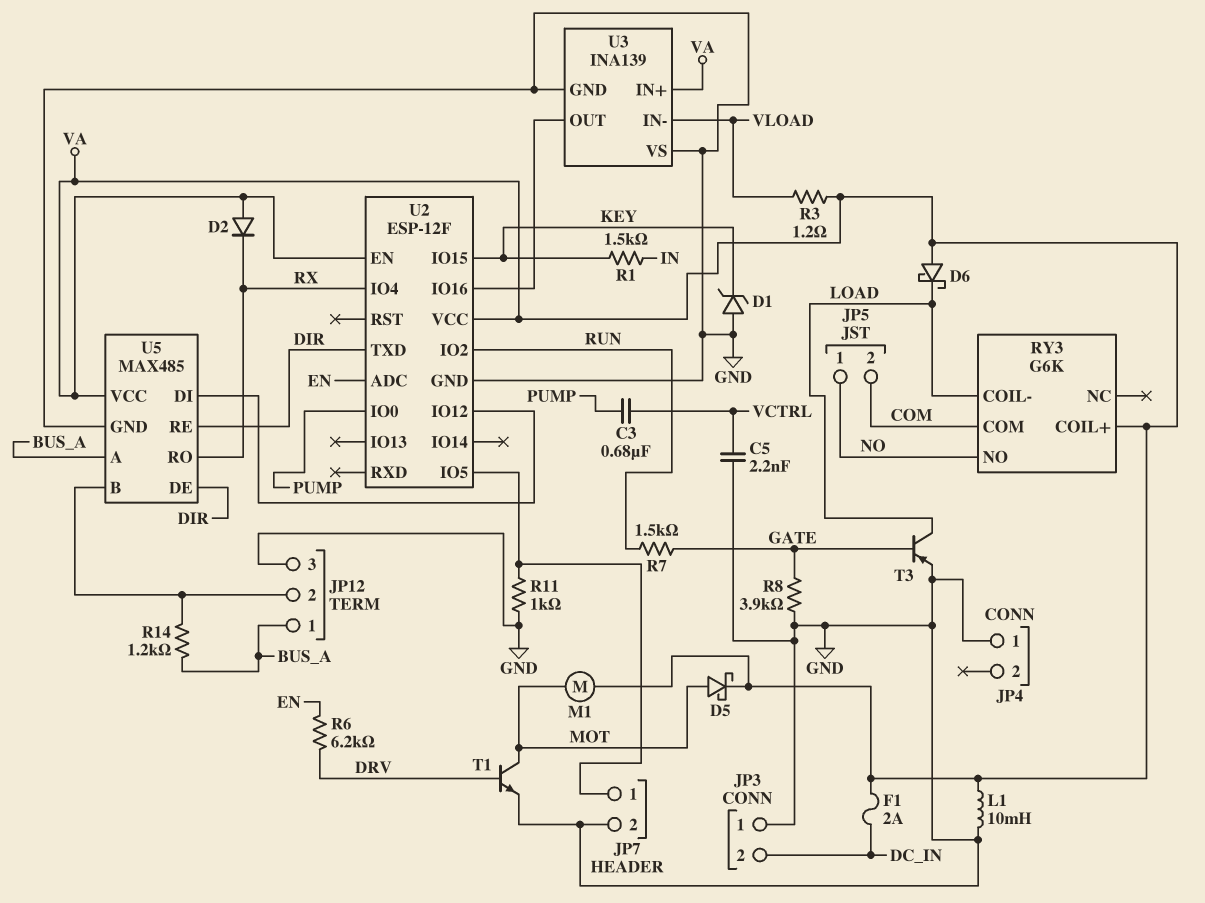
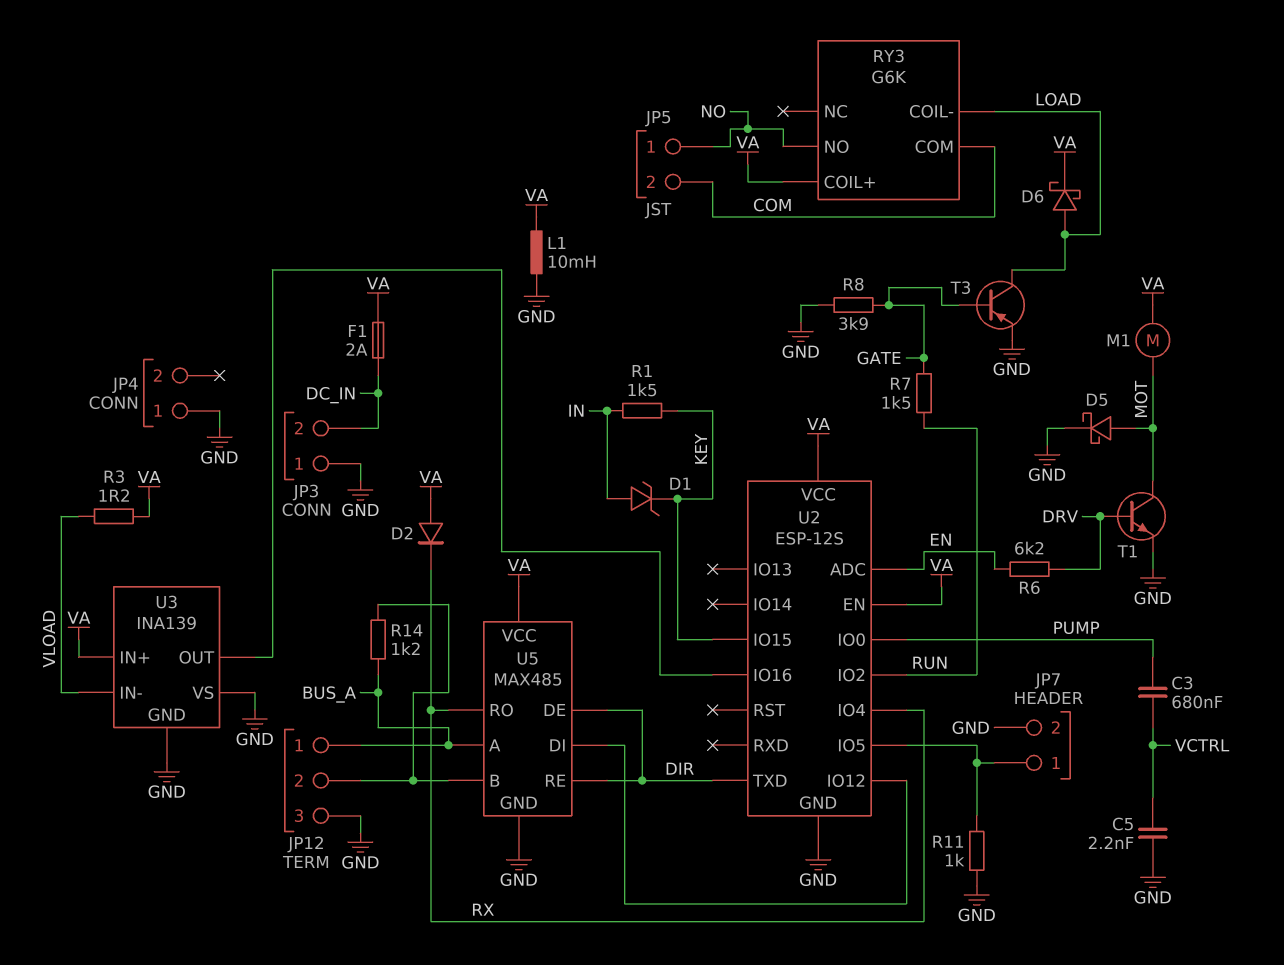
D1: zener (A GND, K KEY) -> zener (A IN, K KEY)
D5: schottky (A MOT, K VA) -> schottky (A MOT, K GND)
D6: schottky (A VA, K LOAD) -> schottky (A LOAD, K VA)
U2: ESP-12F -> ESP-12S

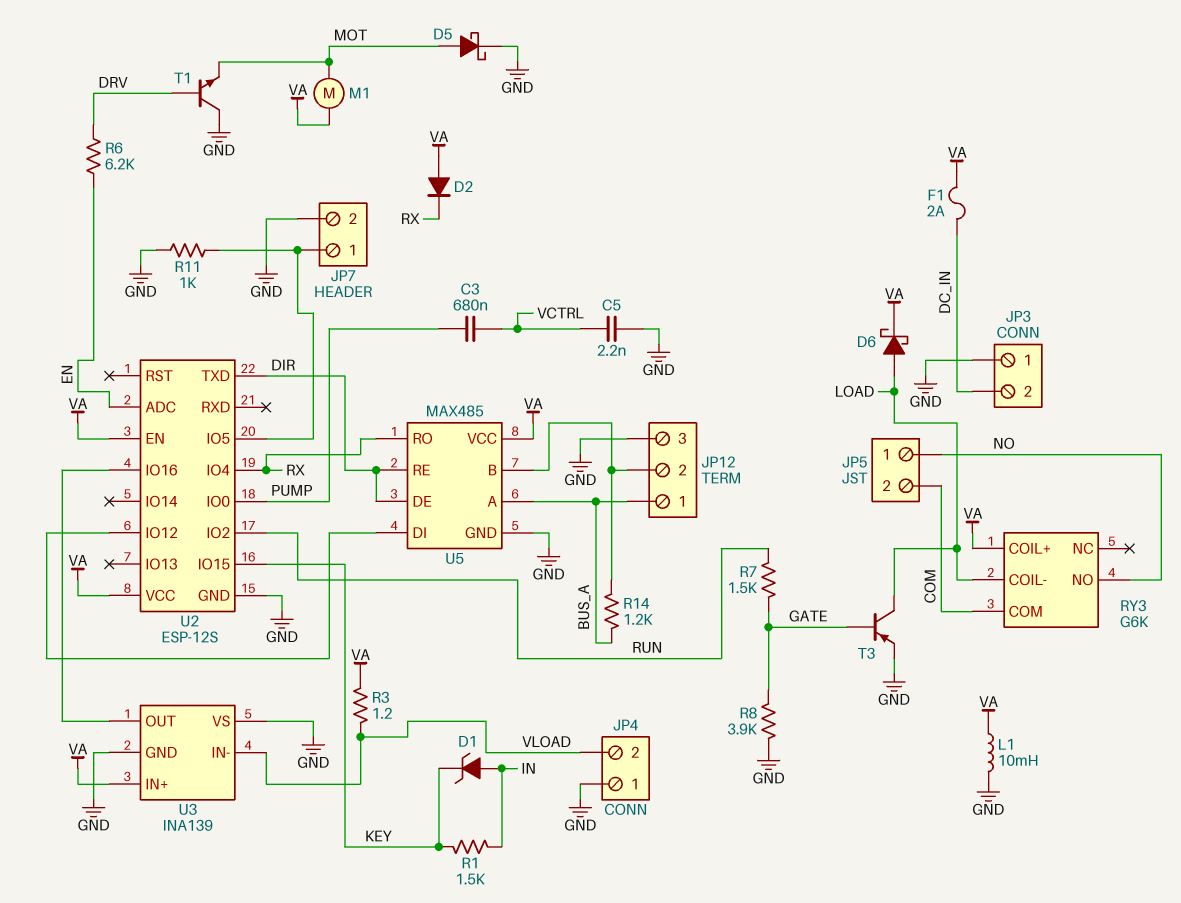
JP4 pin 2: none -> VLOAD
T1: NPN (B DRV, C MOT, E GND) -> NPN (B DRV, C GND, E MOT)

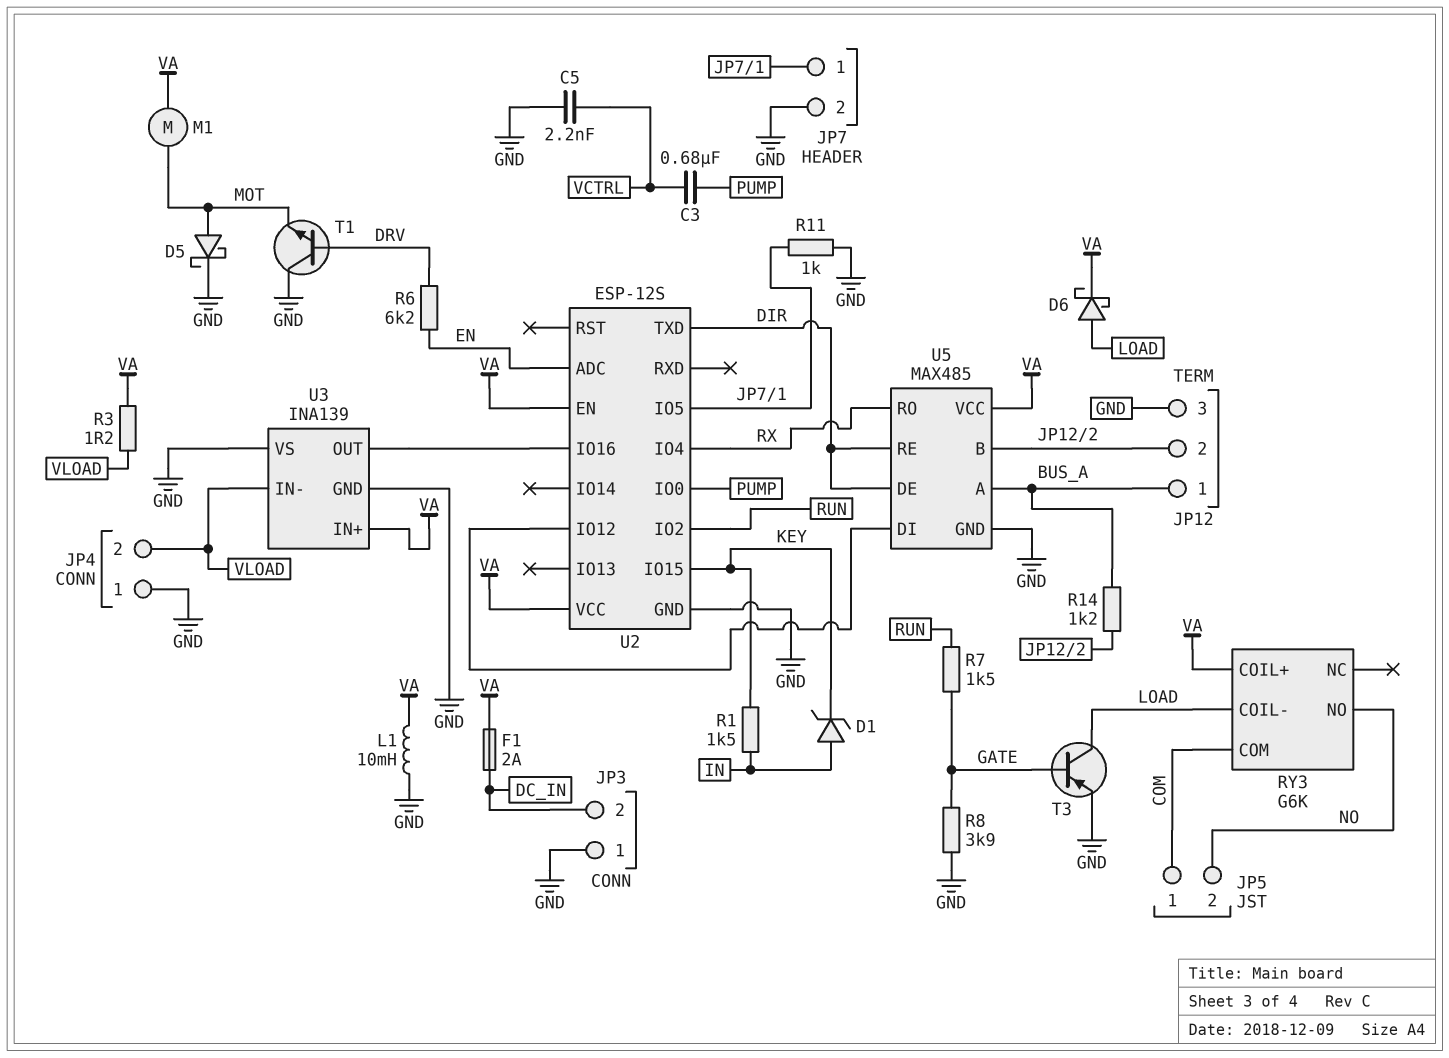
D2: diode (A VA, K RX) -> none
JP5 pin 1: NO -> COM
JP5 pin 2: COM -> NO

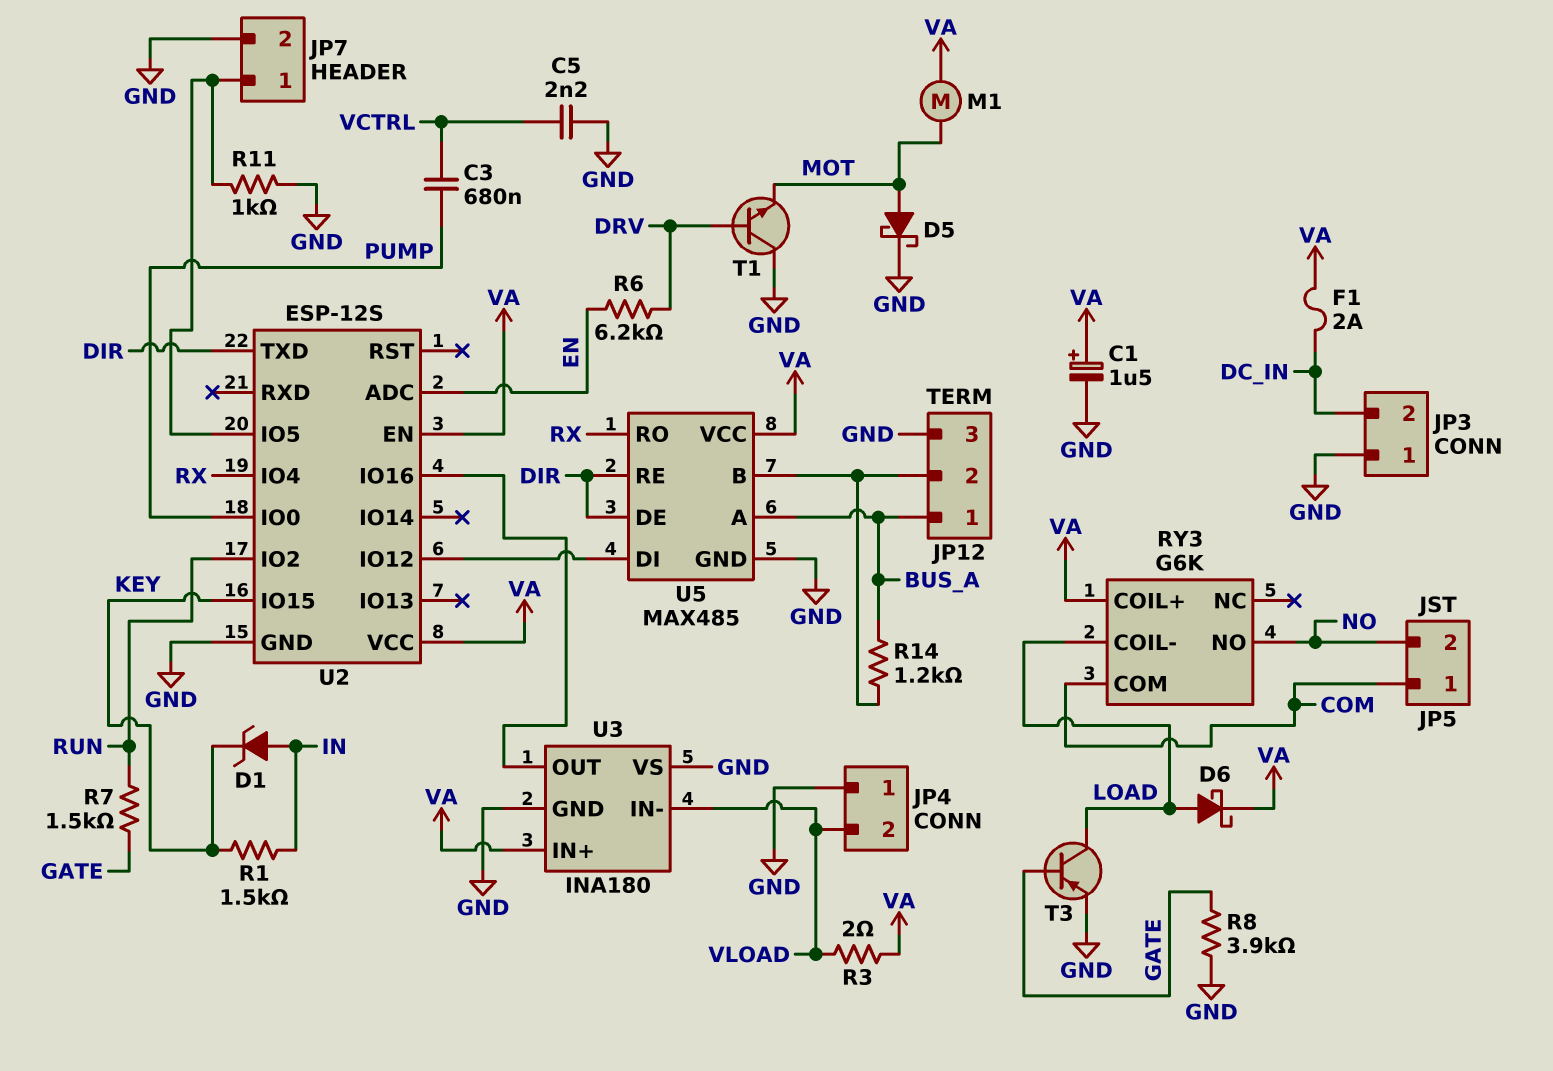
C1: none -> 1.5uF (plus VA, minus GND)
L1: 10mH (GND, VA) -> none
R3: 1.2 (VA, VLOAD) -> 2 (VA, VLOAD)
U3: INA139 -> INA180

